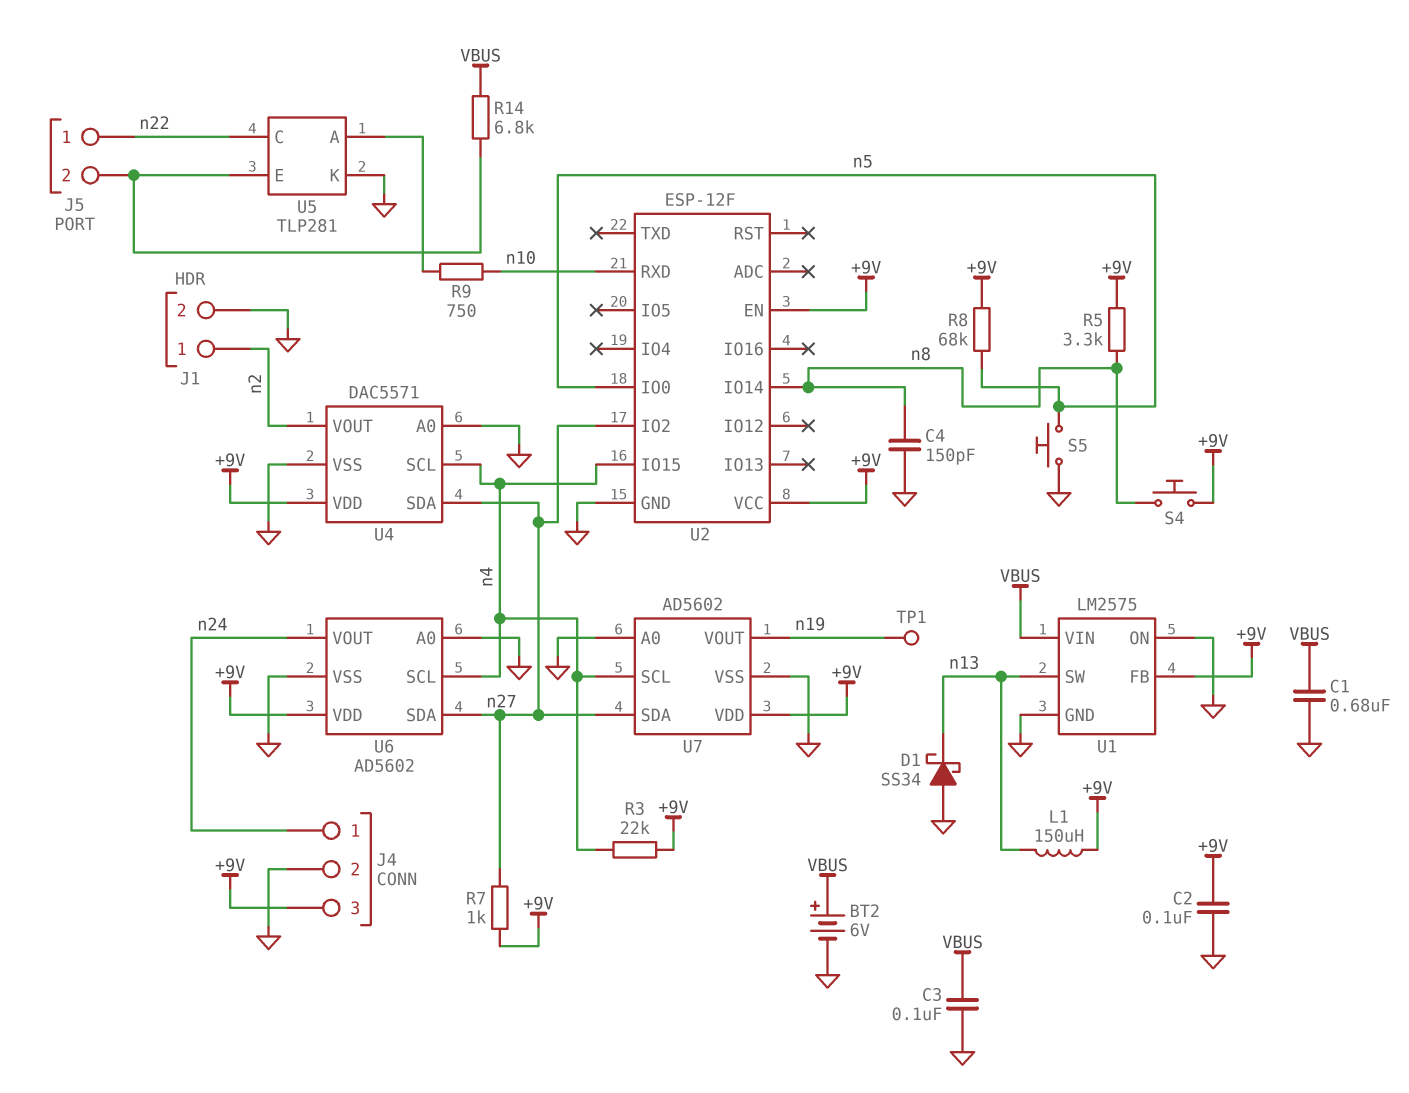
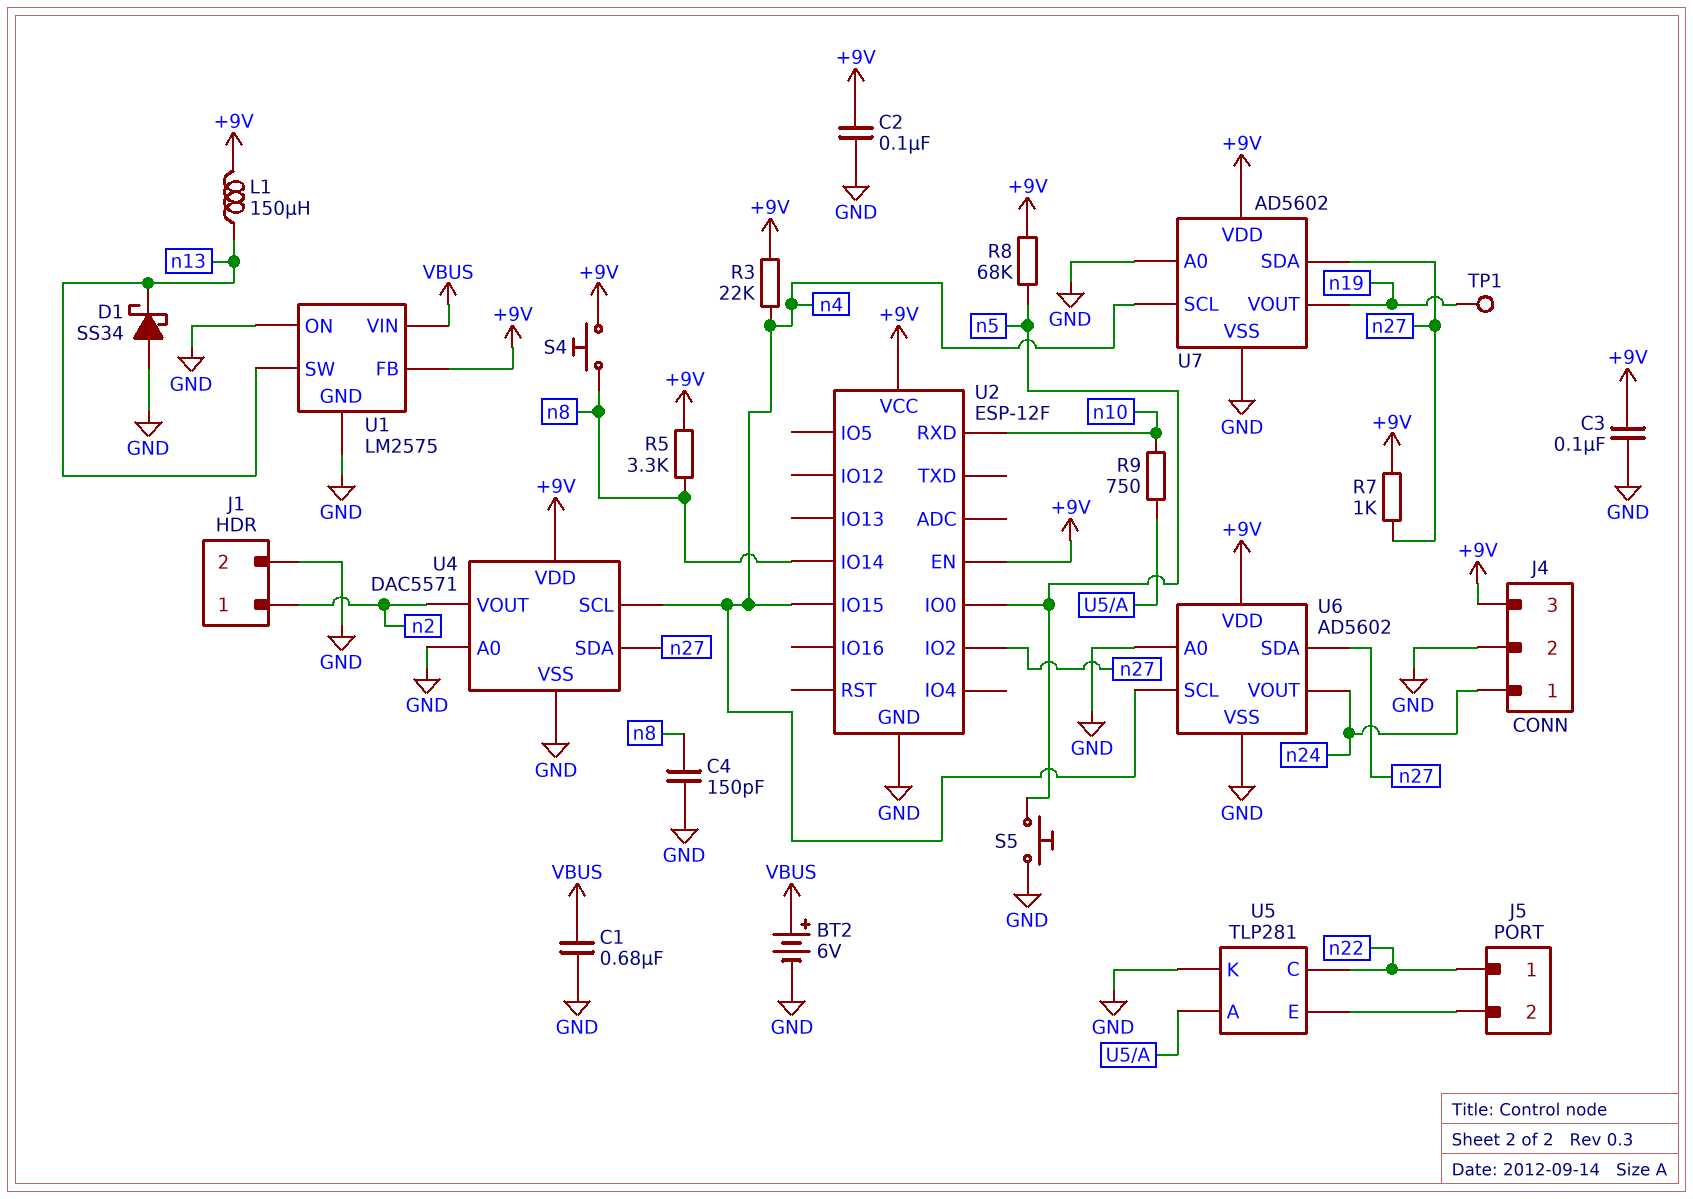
C3: 100nF (GND, VBUS) -> 100nF (+9V, GND)
R14: 6.8k (J5/2, VBUS) -> none

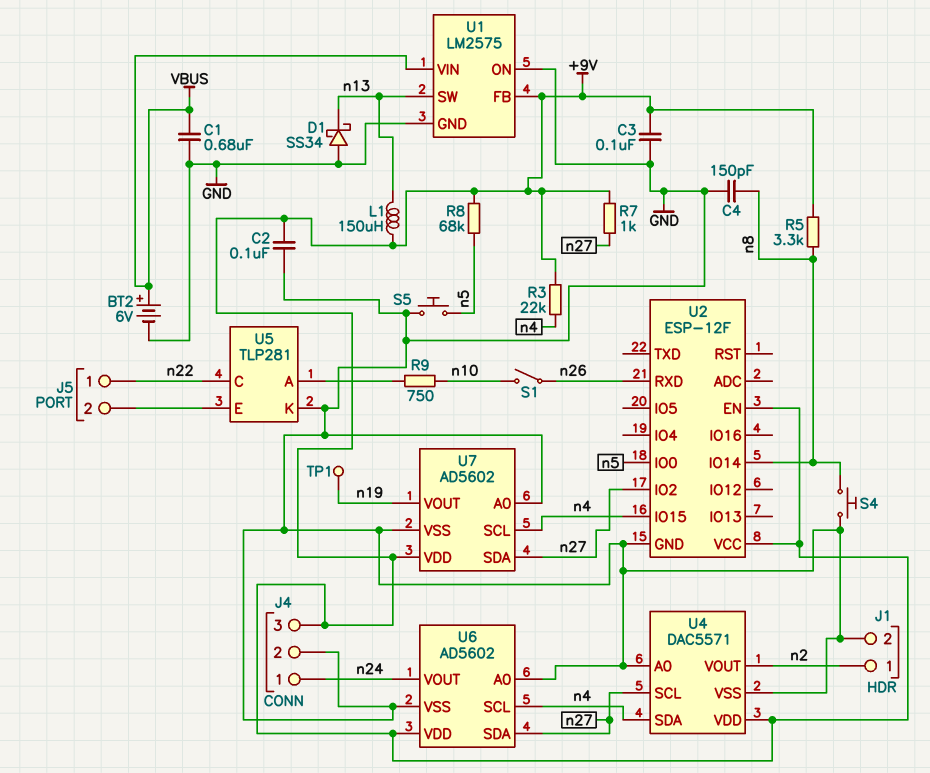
S1: none -> switch (n10, n26)
S4: button (+9V, n8) -> button (GND, n8)
U2 pin RXD: n10 -> n26
U4 pin SCL: n4 -> n27
U4 pin SDA: n27 -> n4

